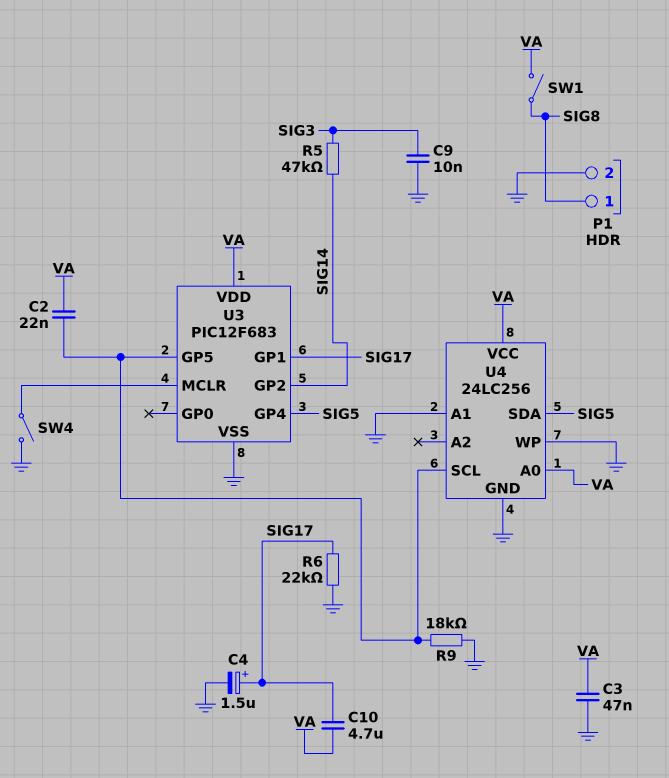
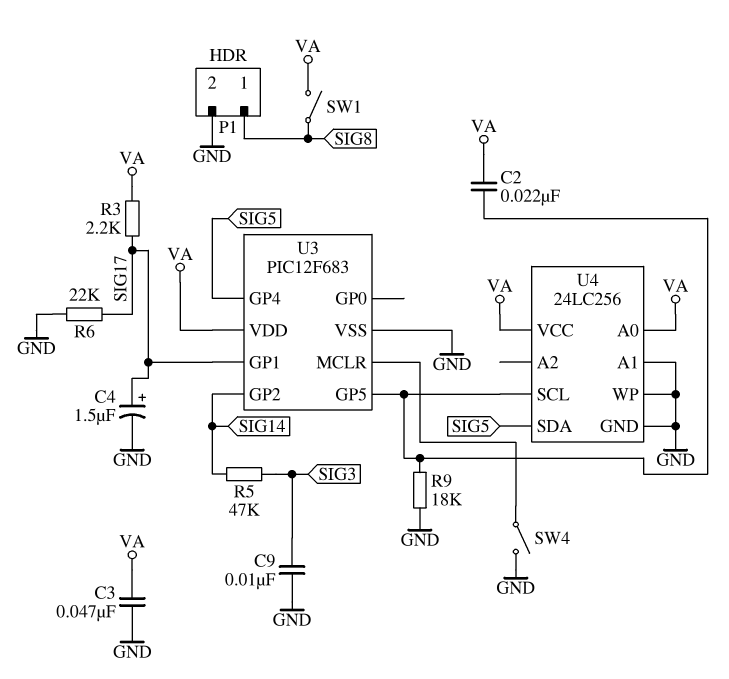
C10: 4.7uF (SIG17, VA) -> none
R3: none -> 2.2k (SIG17, VA)

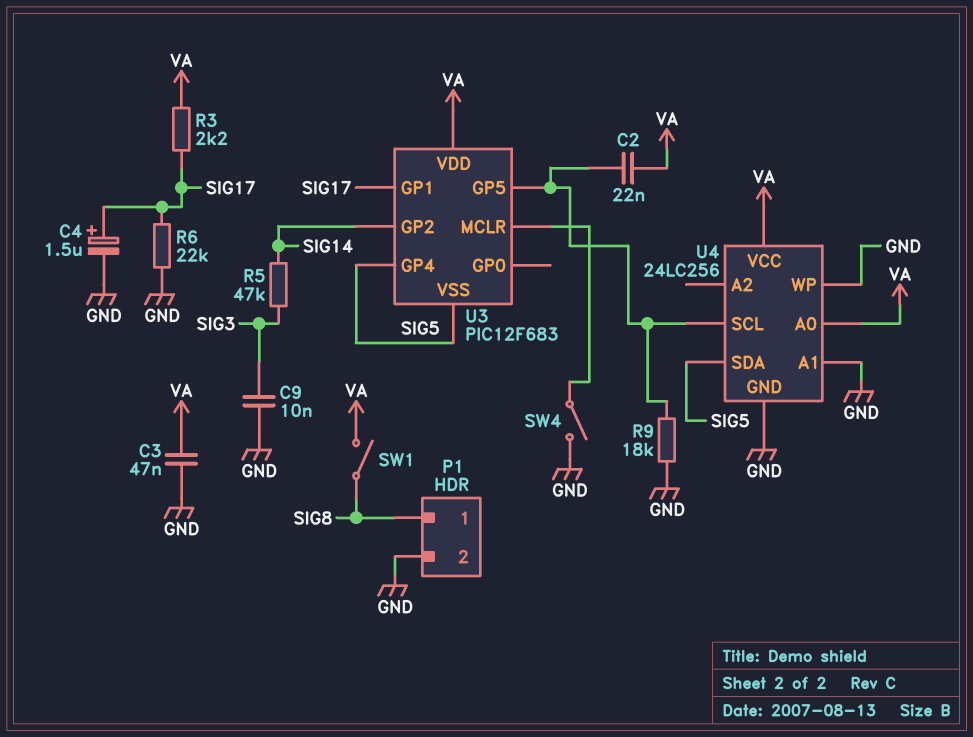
U3 pin VSS: GND -> SIG5

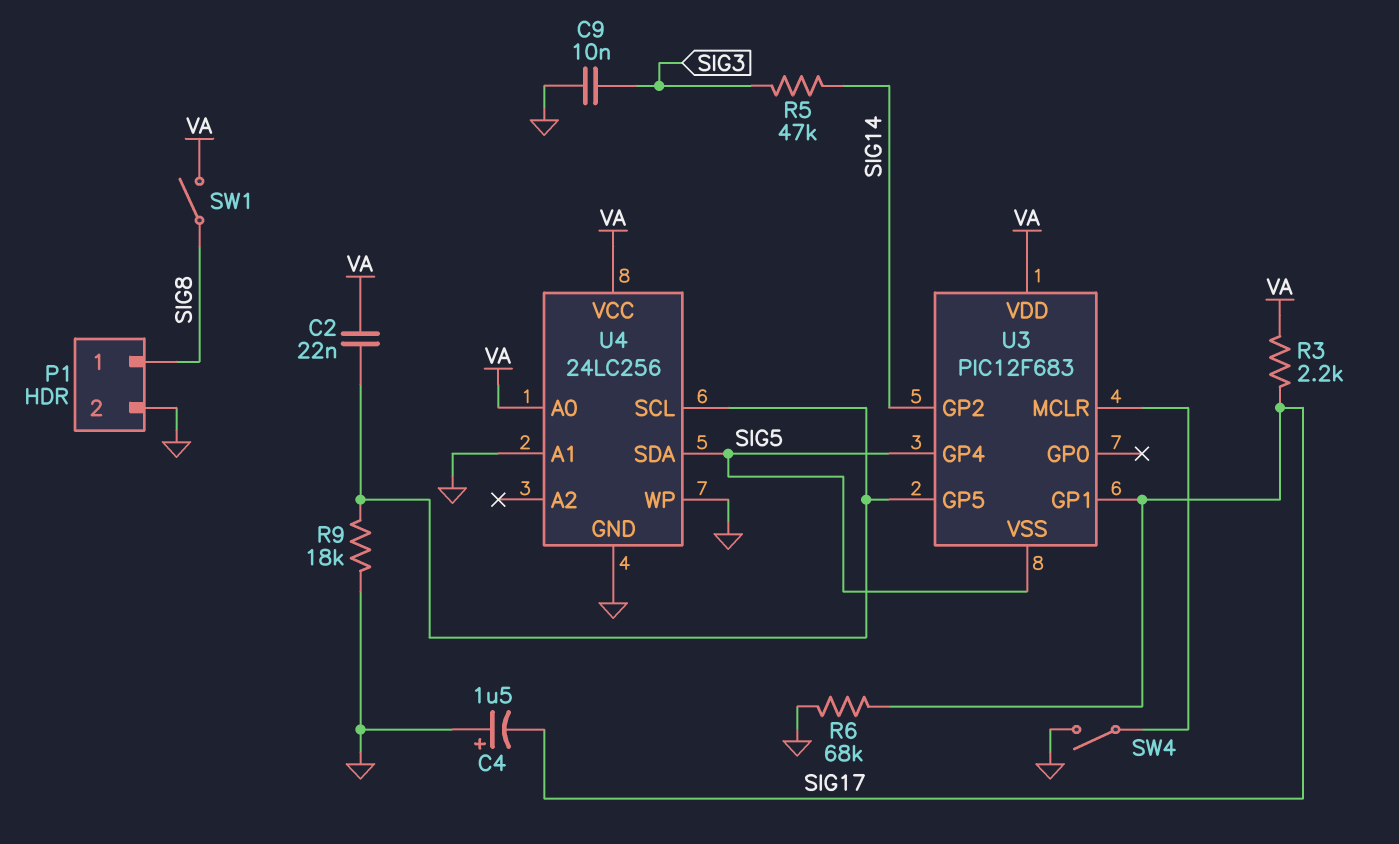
C3: 47nF (GND, VA) -> none
C4: 1.5uF (plus SIG17, minus GND) -> 1.5uF (plus GND, minus SIG17)
R6: 22k (GND, SIG17) -> 68k (GND, SIG17)

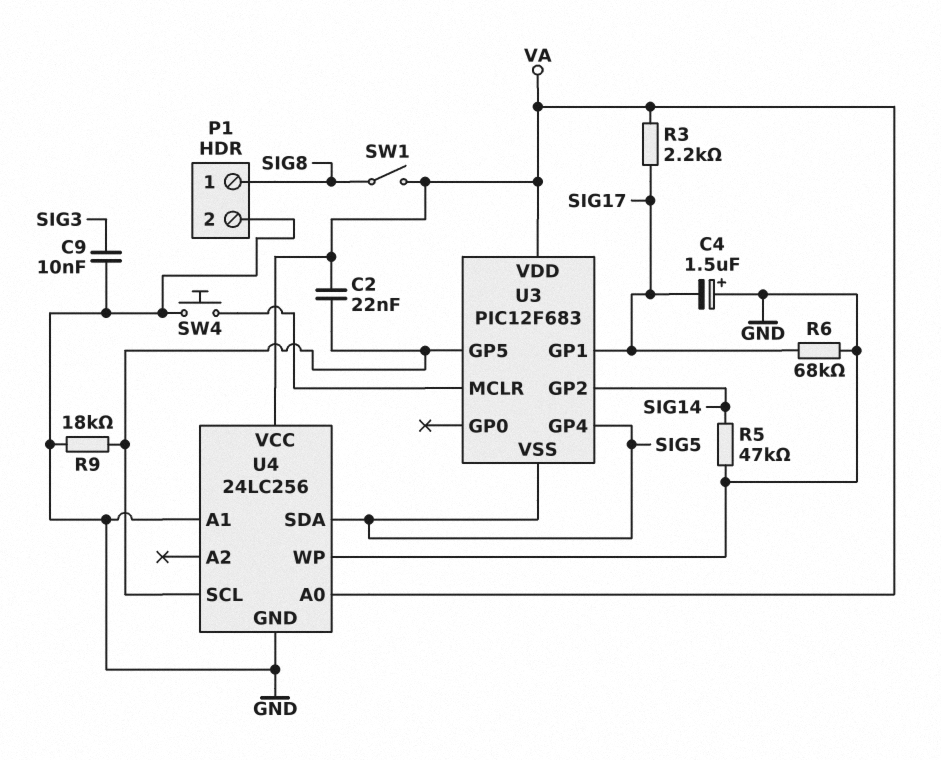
R5: 47k (SIG3, SIG14) -> 47k (GND, SIG14)
SW4: switch (GND, U3/MCLR) -> button (GND, U3/MCLR)

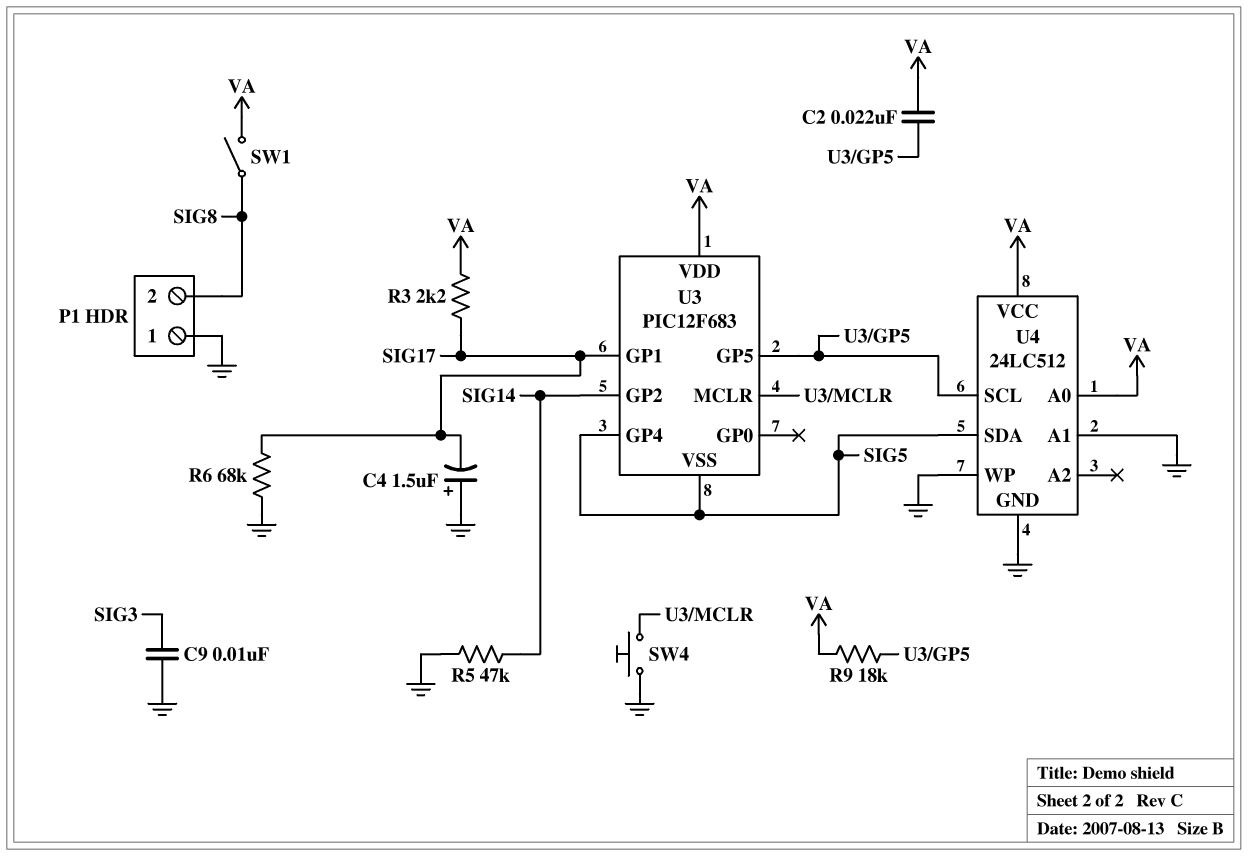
P1 pin 1: SIG8 -> GND
P1 pin 2: GND -> SIG8
R9: 18k (GND, U3/GP5) -> 18k (U3/GP5, VA)
U4: 24LC256 -> 24LC512

